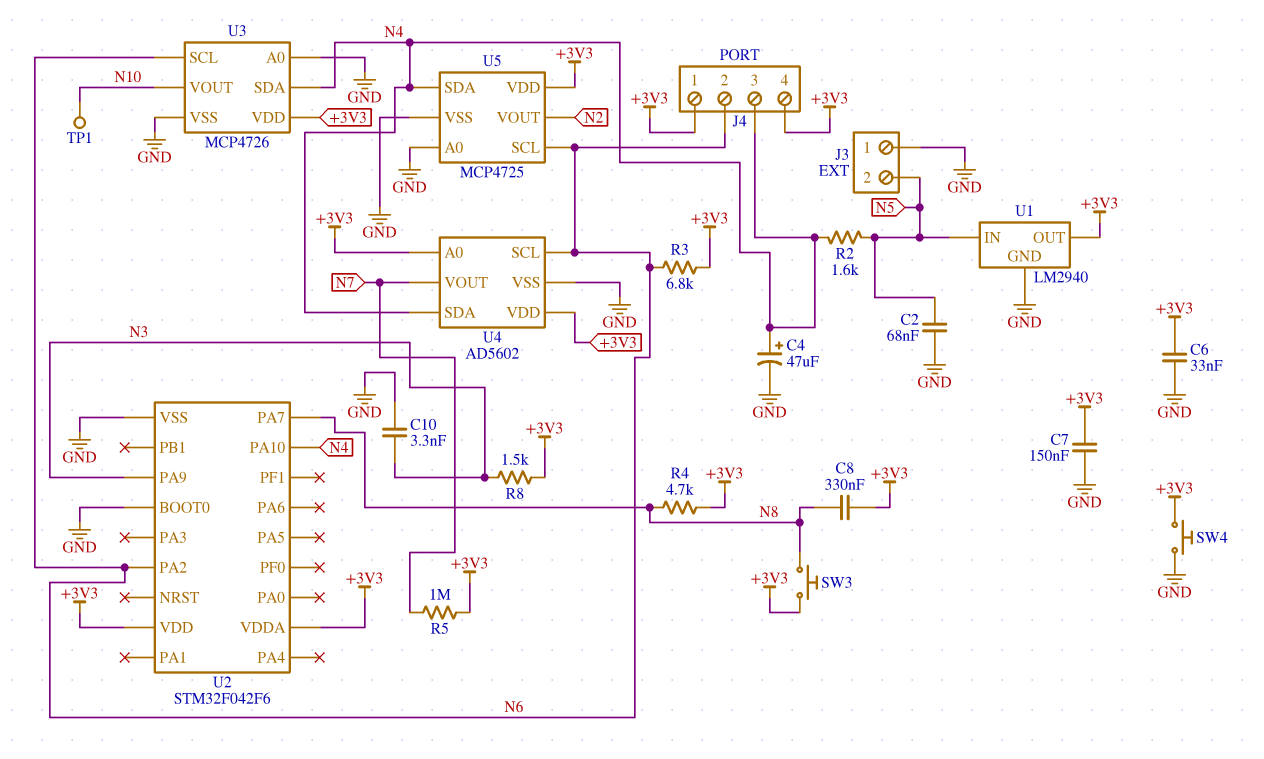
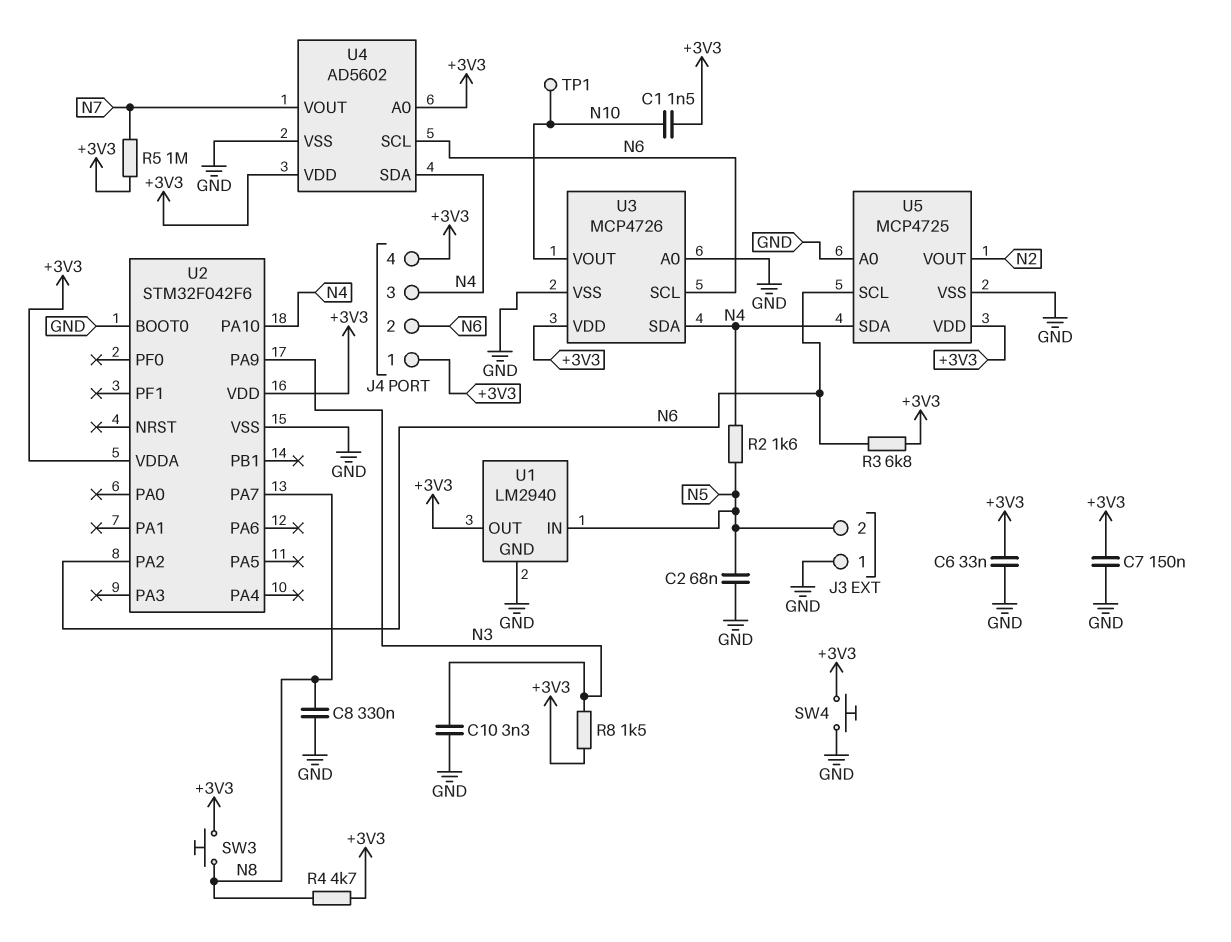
C1: none -> 1.5nF (+3V3, N10)
C4: 47uF (plus N4, minus GND) -> none
C8: 330nF (+3V3, N8) -> 330nF (GND, N8)

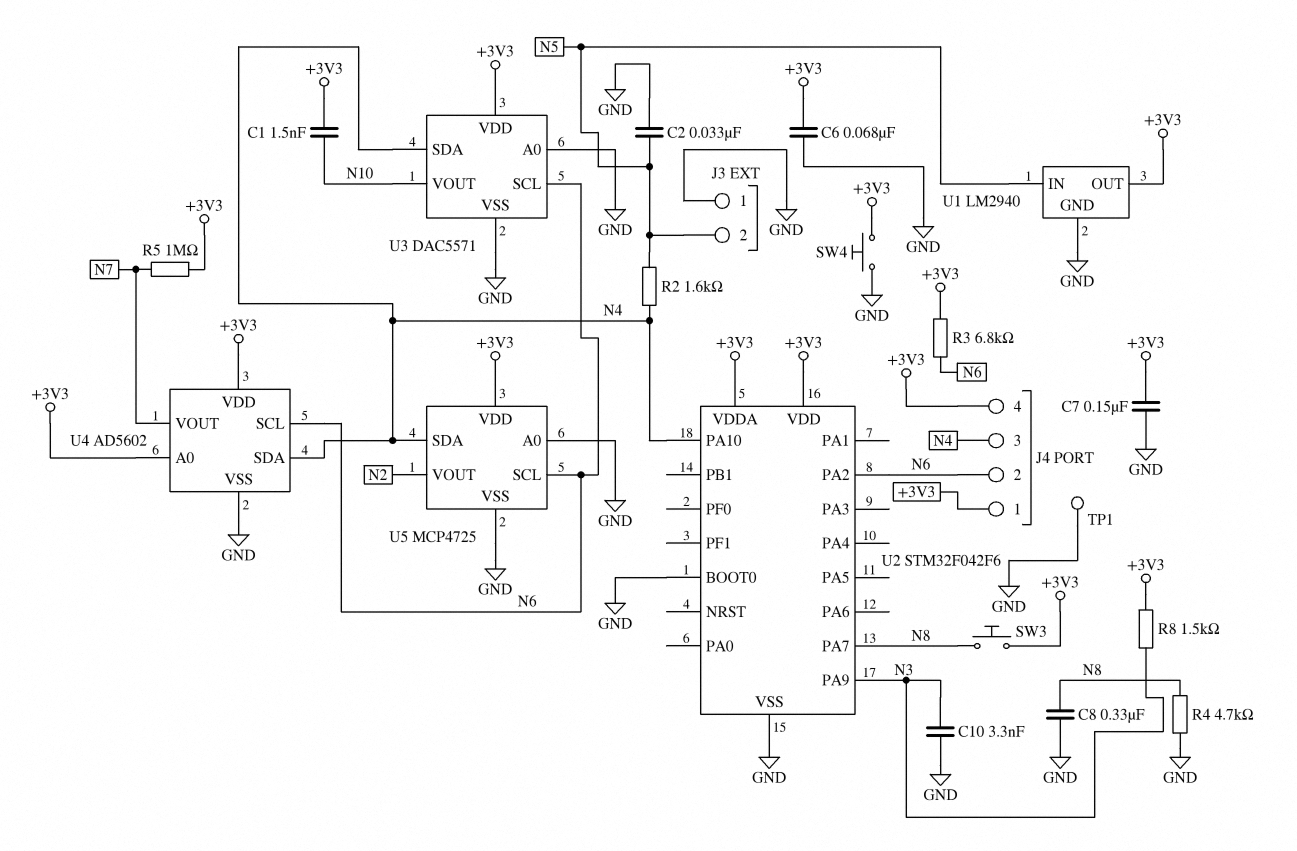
C2: 68nF (GND, N5) -> 33nF (GND, N5)
C6: 33nF (+3V3, GND) -> 68nF (+3V3, GND)
R4: 4.7k (+3V3, N8) -> 4.7k (GND, N8)
TP1: test point (N10) -> test point (GND)
U3: MCP4726 -> DAC5571

